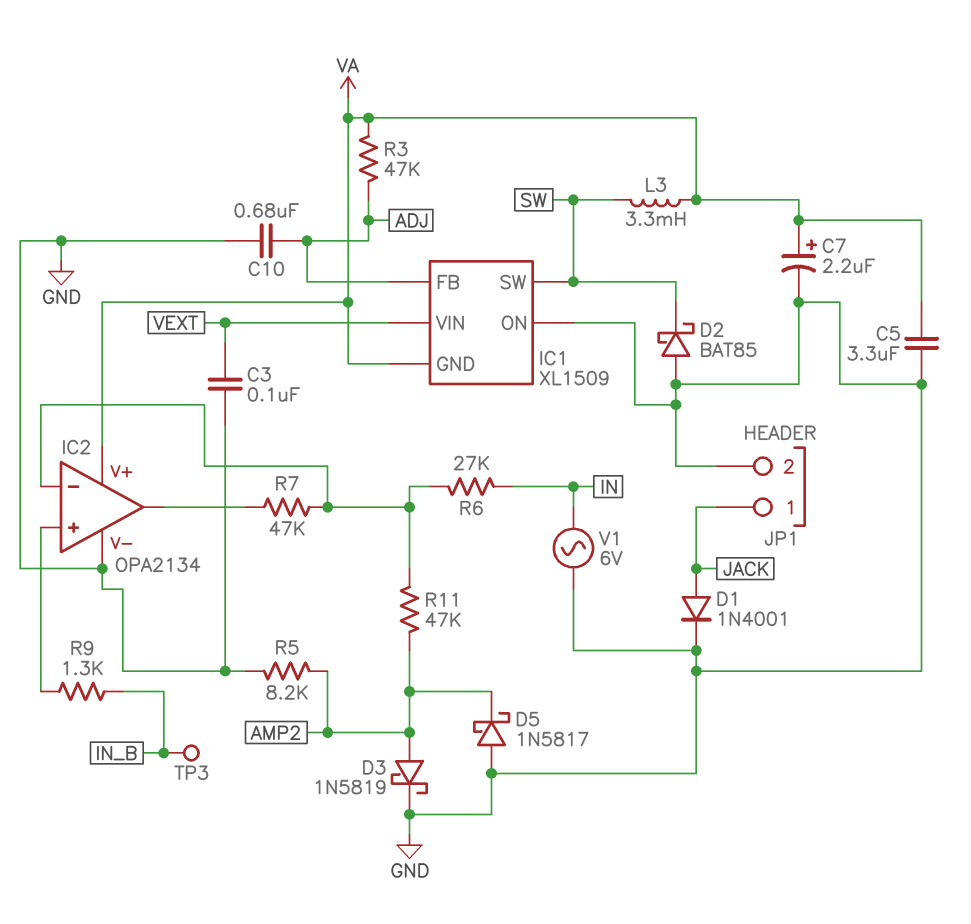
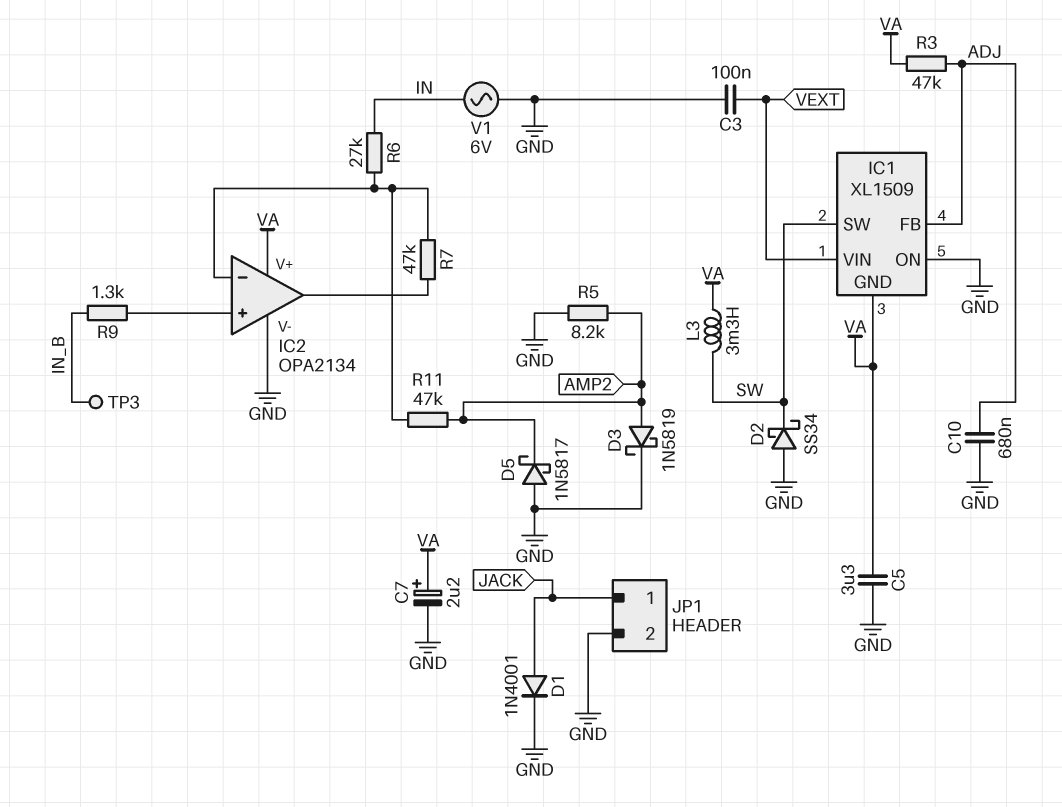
D2: schottky BAT85 (A GND, K SW) -> schottky SS34 (A GND, K SW)

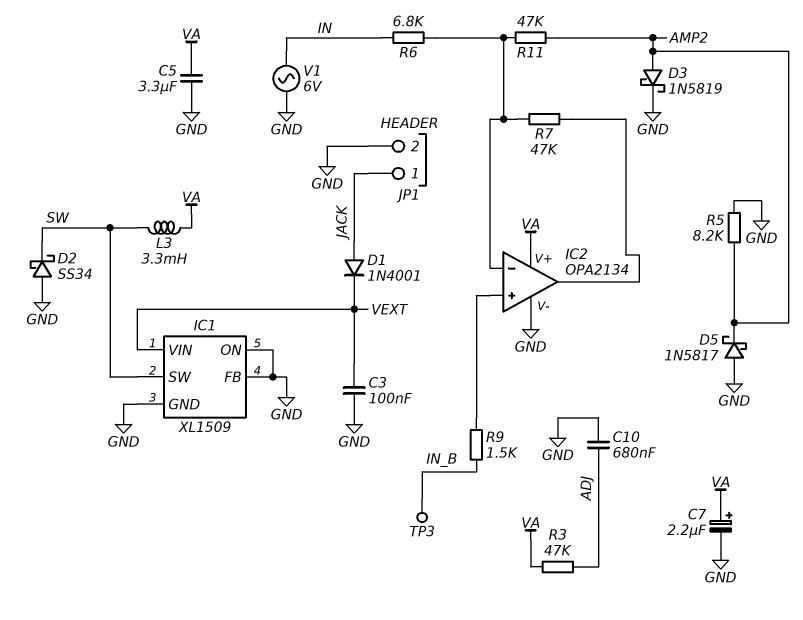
D1: diode 1N4001 (A JACK, K GND) -> diode 1N4001 (A JACK, K VEXT)
IC1 pin FB: ADJ -> GND
IC1 pin GND: VA -> GND
R6: 27k (IC2/in-, IN) -> 6.8k (IC2/in-, IN)
R9: 1.3k (IC2/in+, IN_B) -> 1.5k (IC2/in+, IN_B)

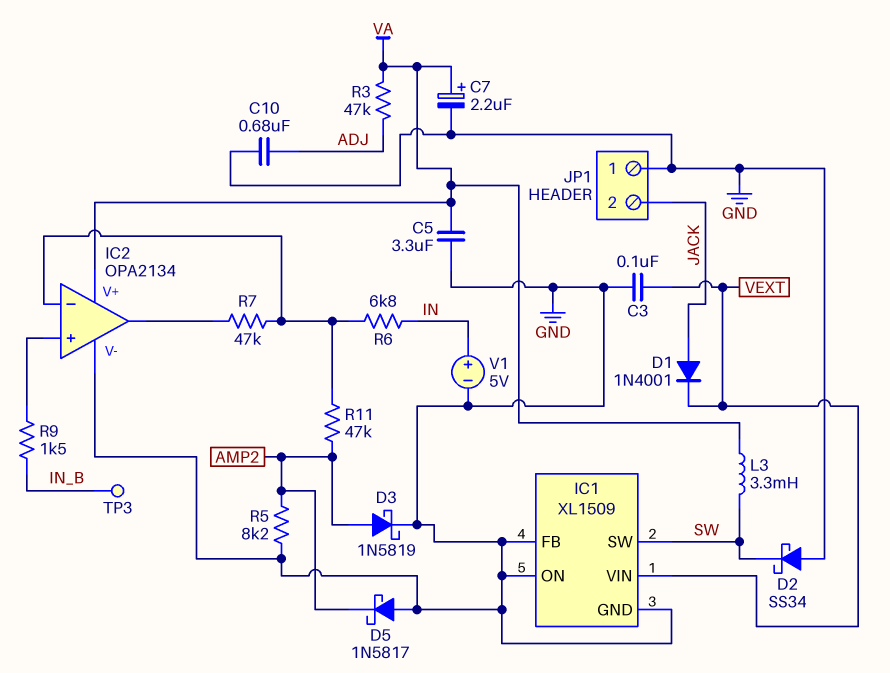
JP1 pin 1: JACK -> GND
JP1 pin 2: GND -> JACK
V1: AC 6V (GND, IN) -> 5V (plus IN, minus GND)

